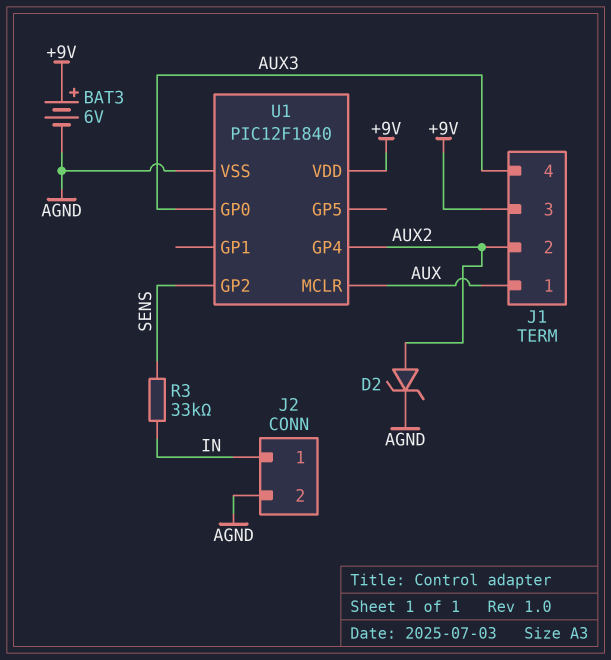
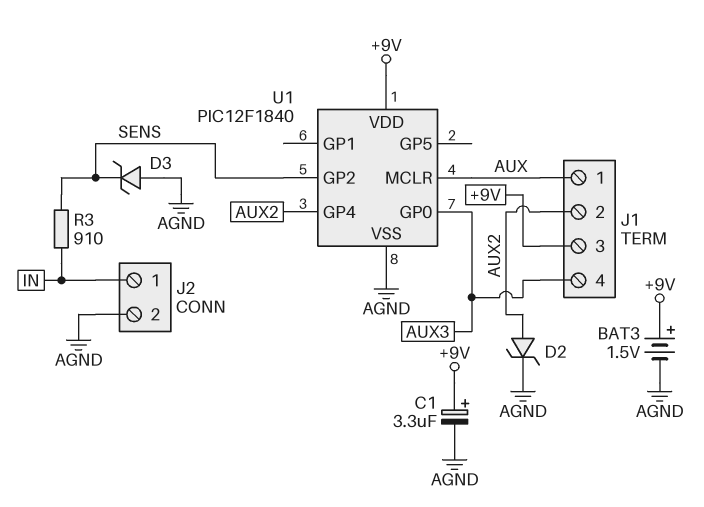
BAT3: 6V (plus +9V, minus AGND) -> 1.5V (plus +9V, minus AGND)
C1: none -> 3.3uF (plus +9V, minus AGND)
D3: none -> zener (A AGND, K SENS)
R3: 33k (IN, SENS) -> 910 (IN, SENS)

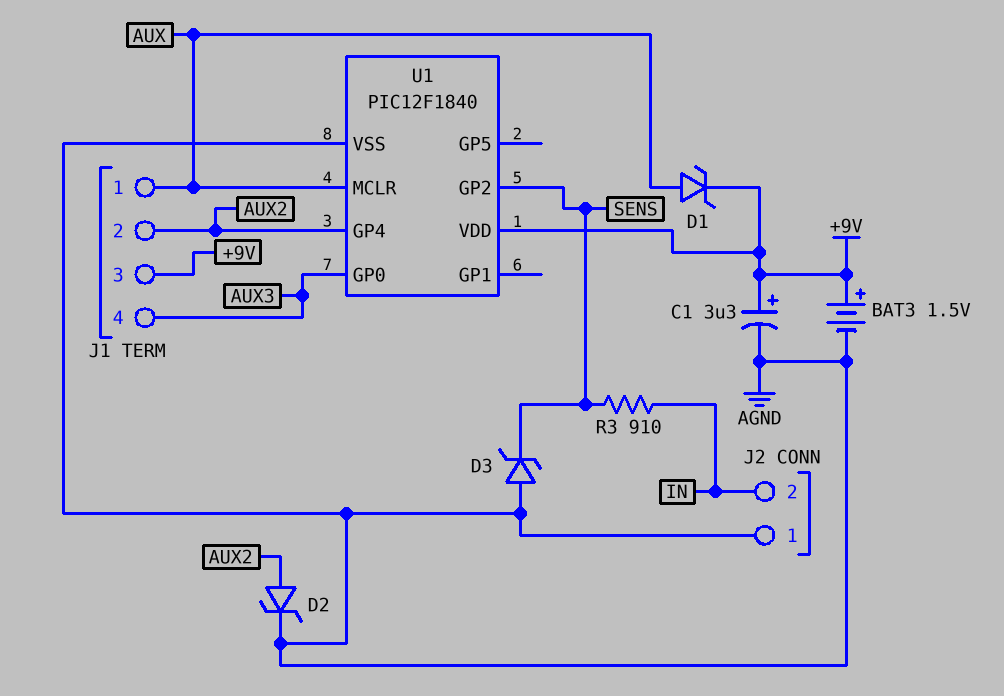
D1: none -> zener (A AUX, K +9V)
J2 pin 1: IN -> AGND
J2 pin 2: AGND -> IN

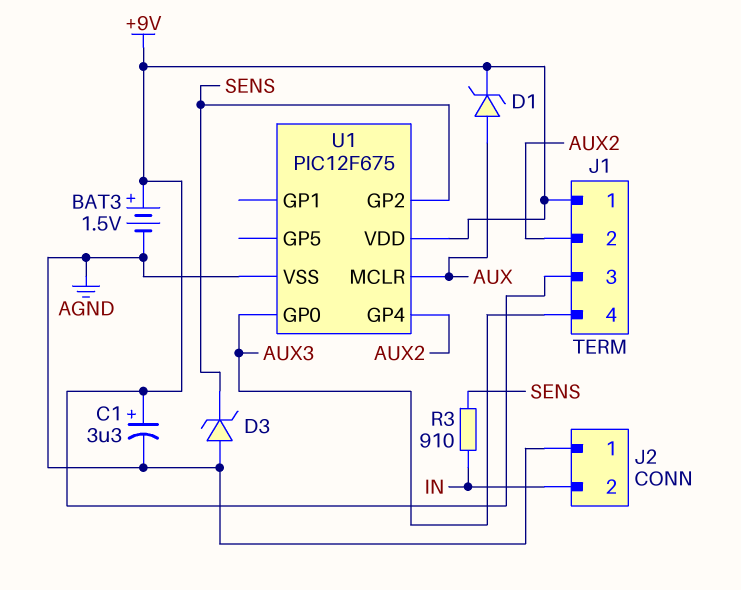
D2: zener (A AUX2, K AGND) -> none
J1 pin 1: AUX -> +9V
U1: PIC12F1840 -> PIC12F675

